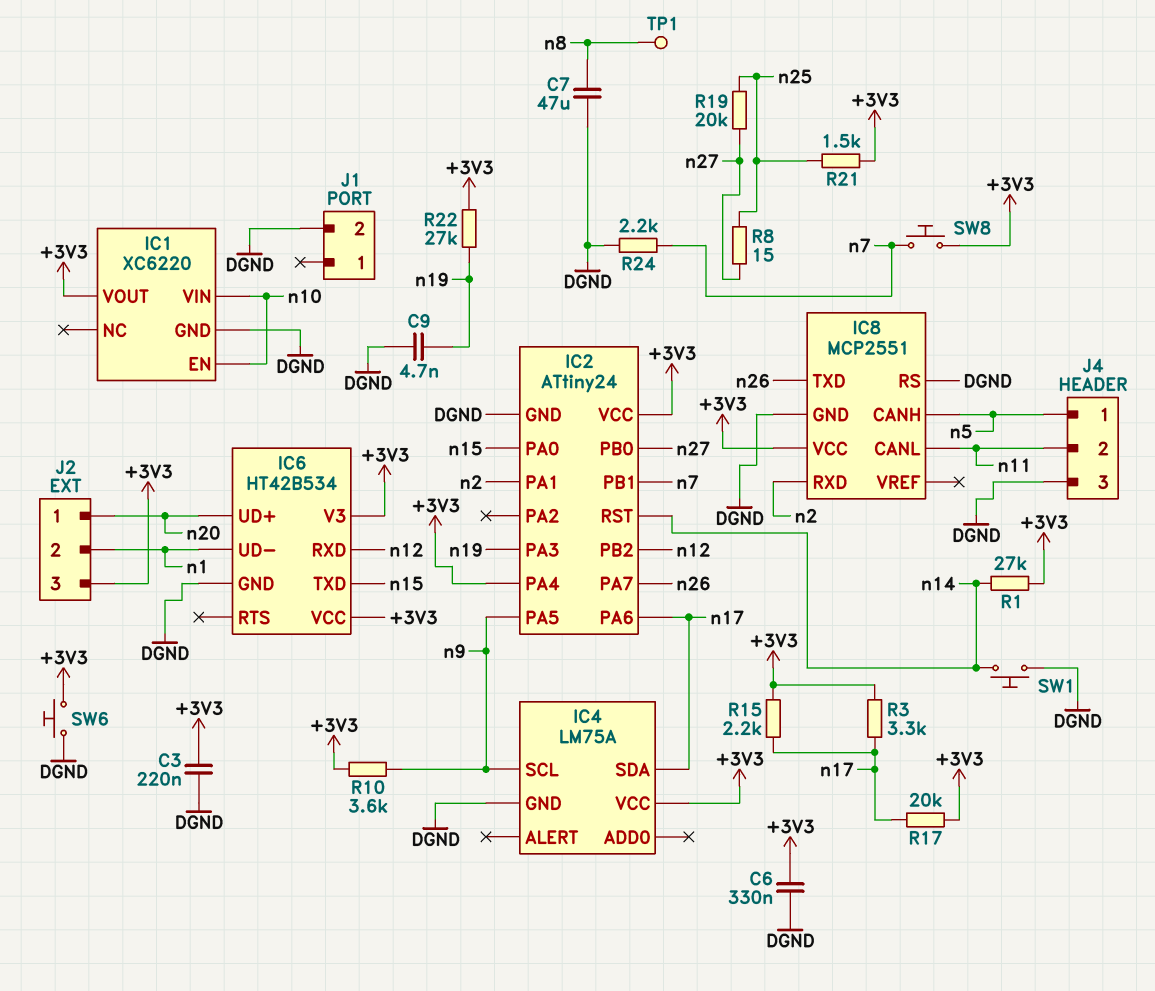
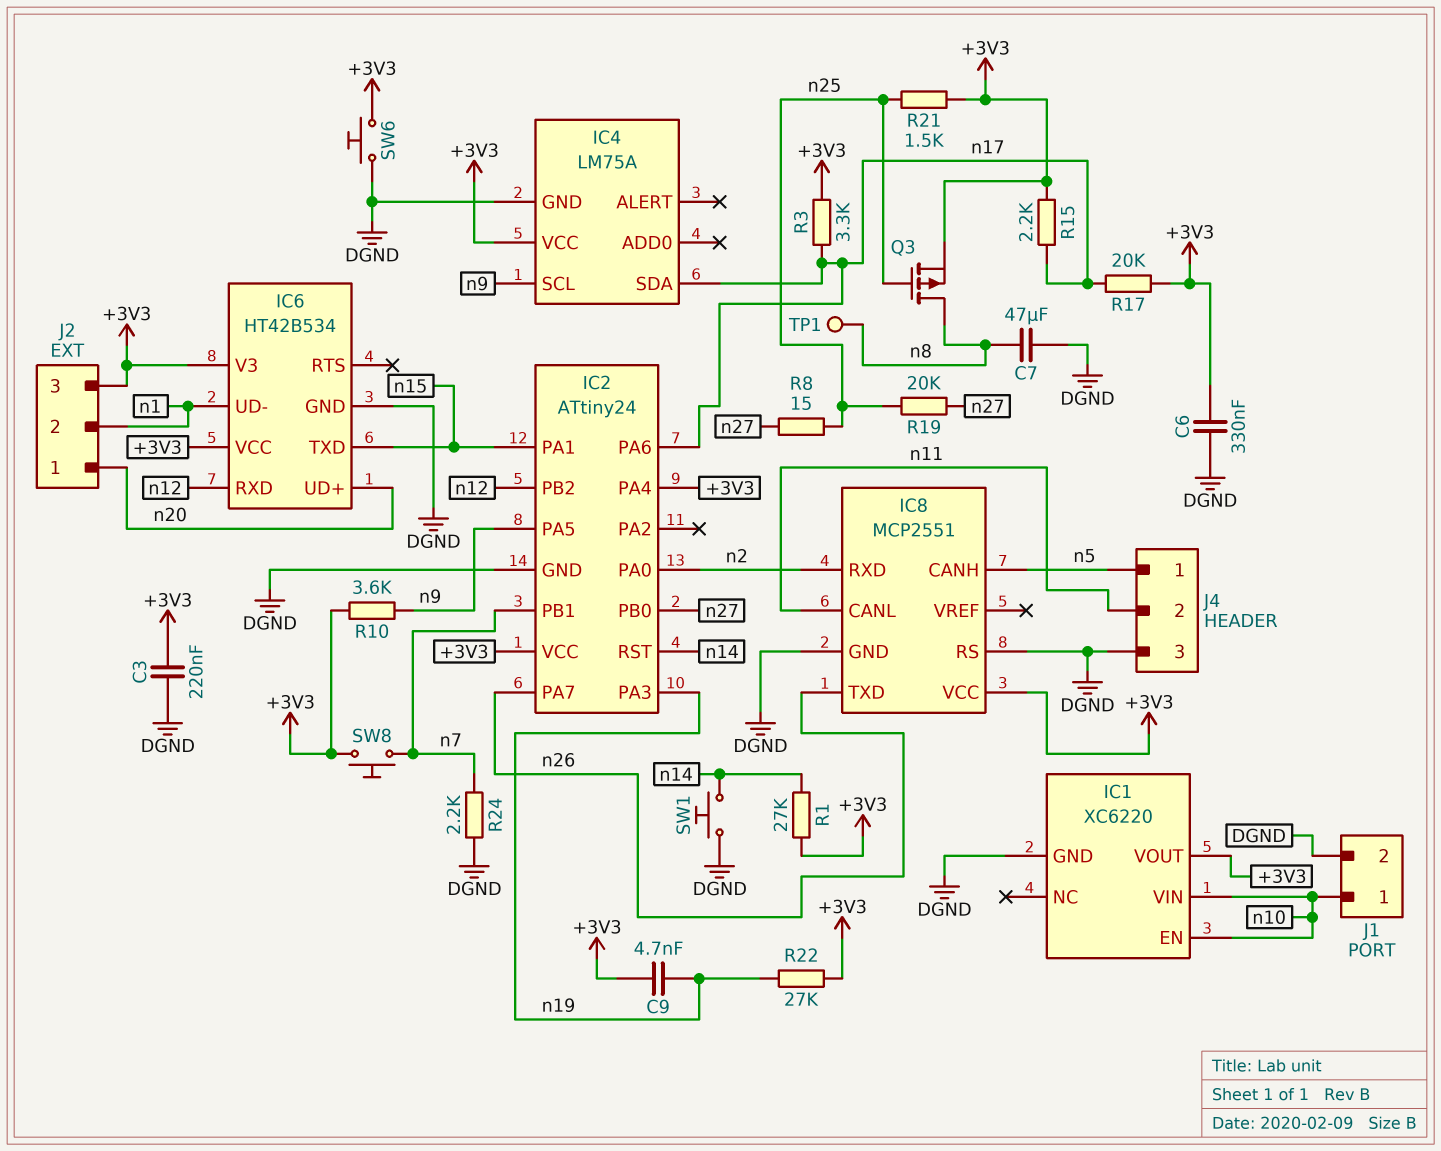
C9: 4.7nF (DGND, n19) -> 4.7nF (+3V3, n19)
IC2 pin PA0: n15 -> n2
IC2 pin PA1: n2 -> n15
J1 pin 1: none -> n10
Q3: none -> PMOS (G n25, D n8, S +3V3)

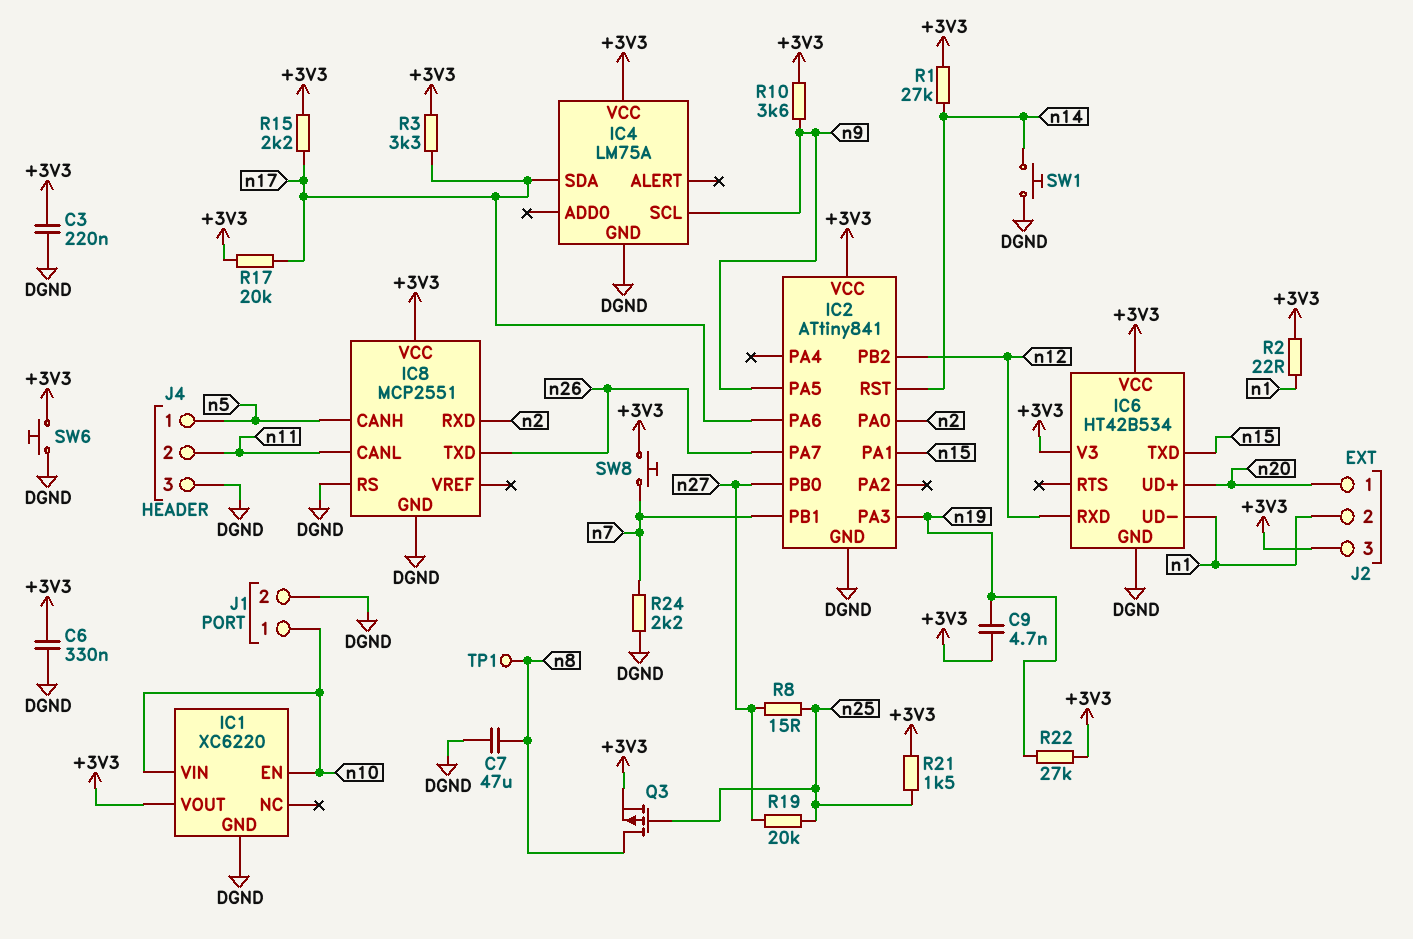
IC2: ATtiny24 -> ATtiny841
IC2 pin PA4: +3V3 -> none
R2: none -> 22 (+3V3, n1)

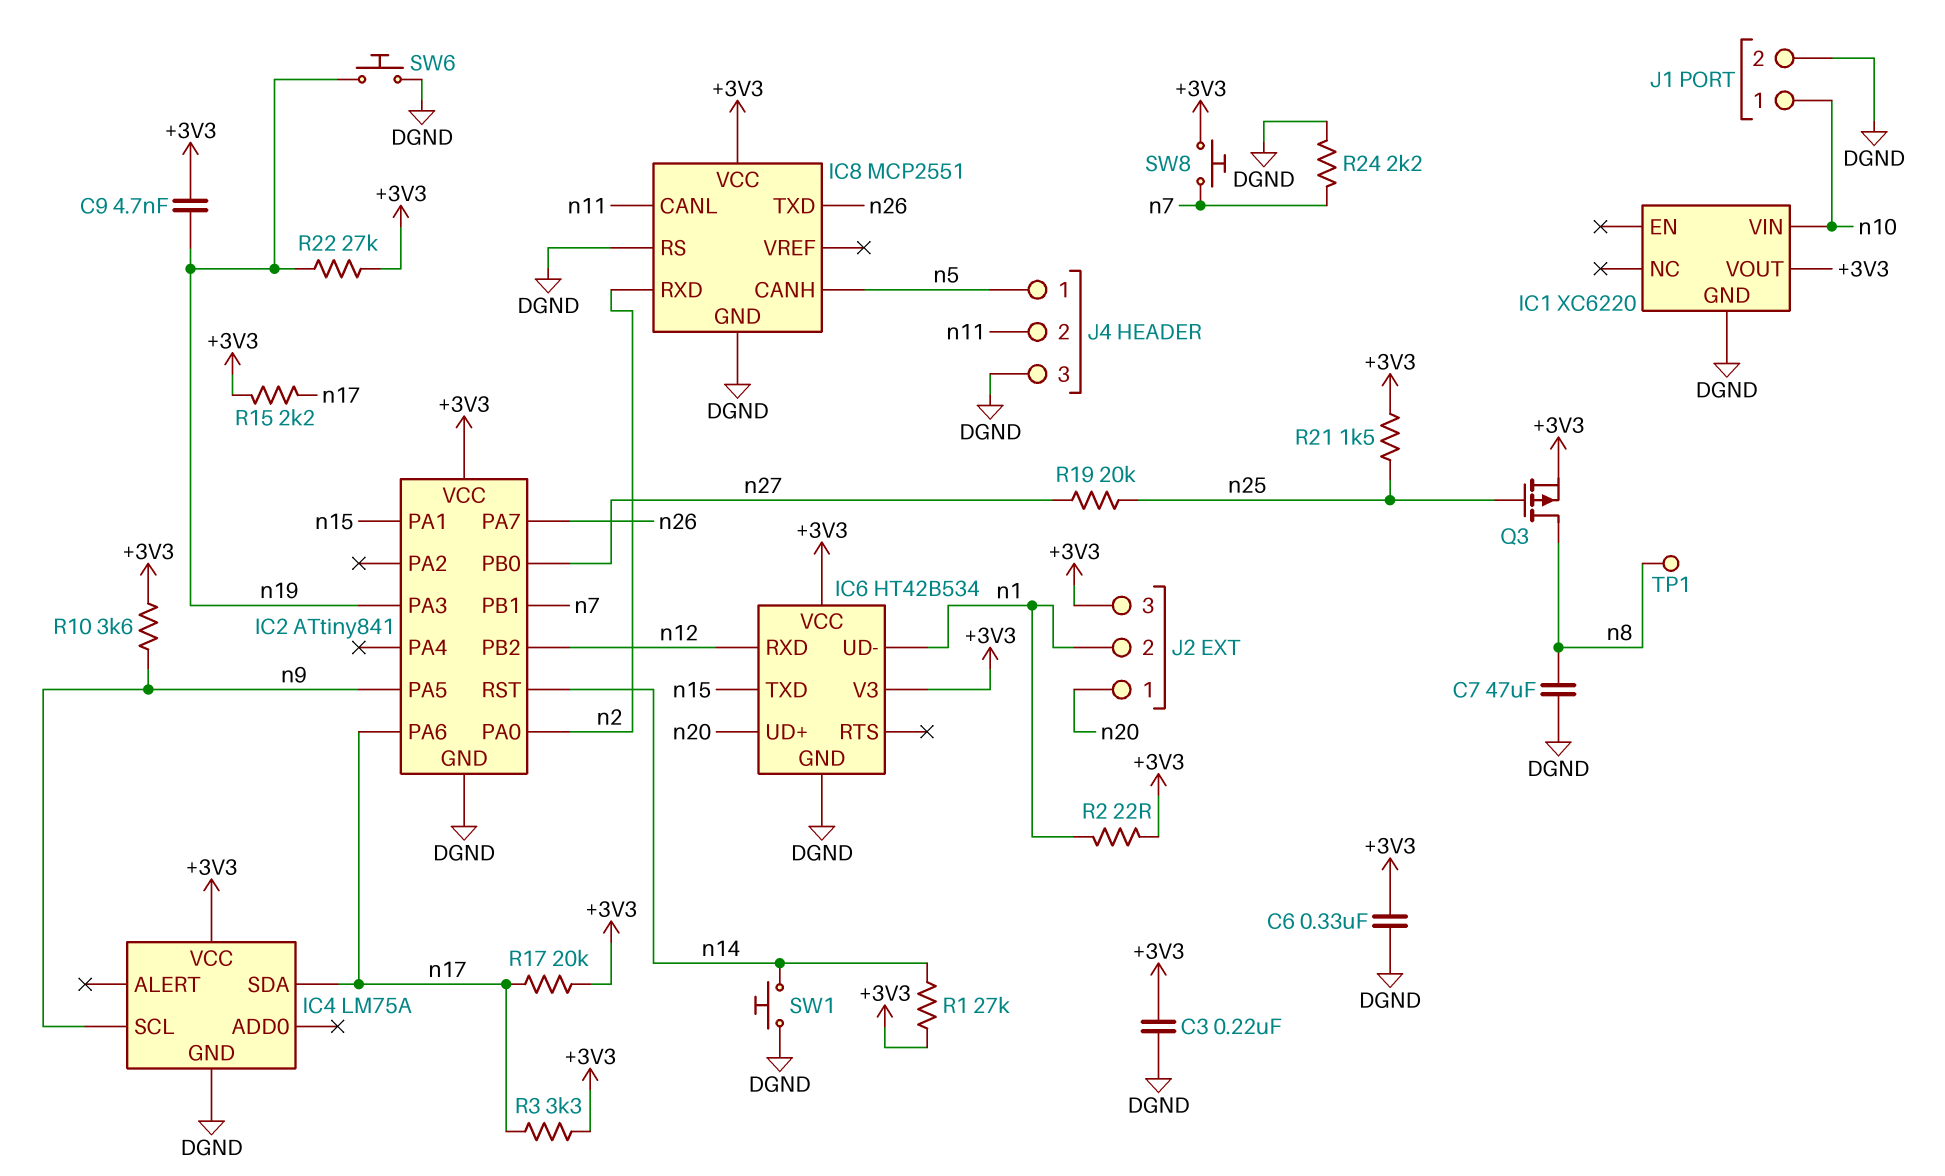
IC1 pin EN: n10 -> none
R8: 15 (n25, n27) -> none
SW6: button (+3V3, DGND) -> button (DGND, n19)

